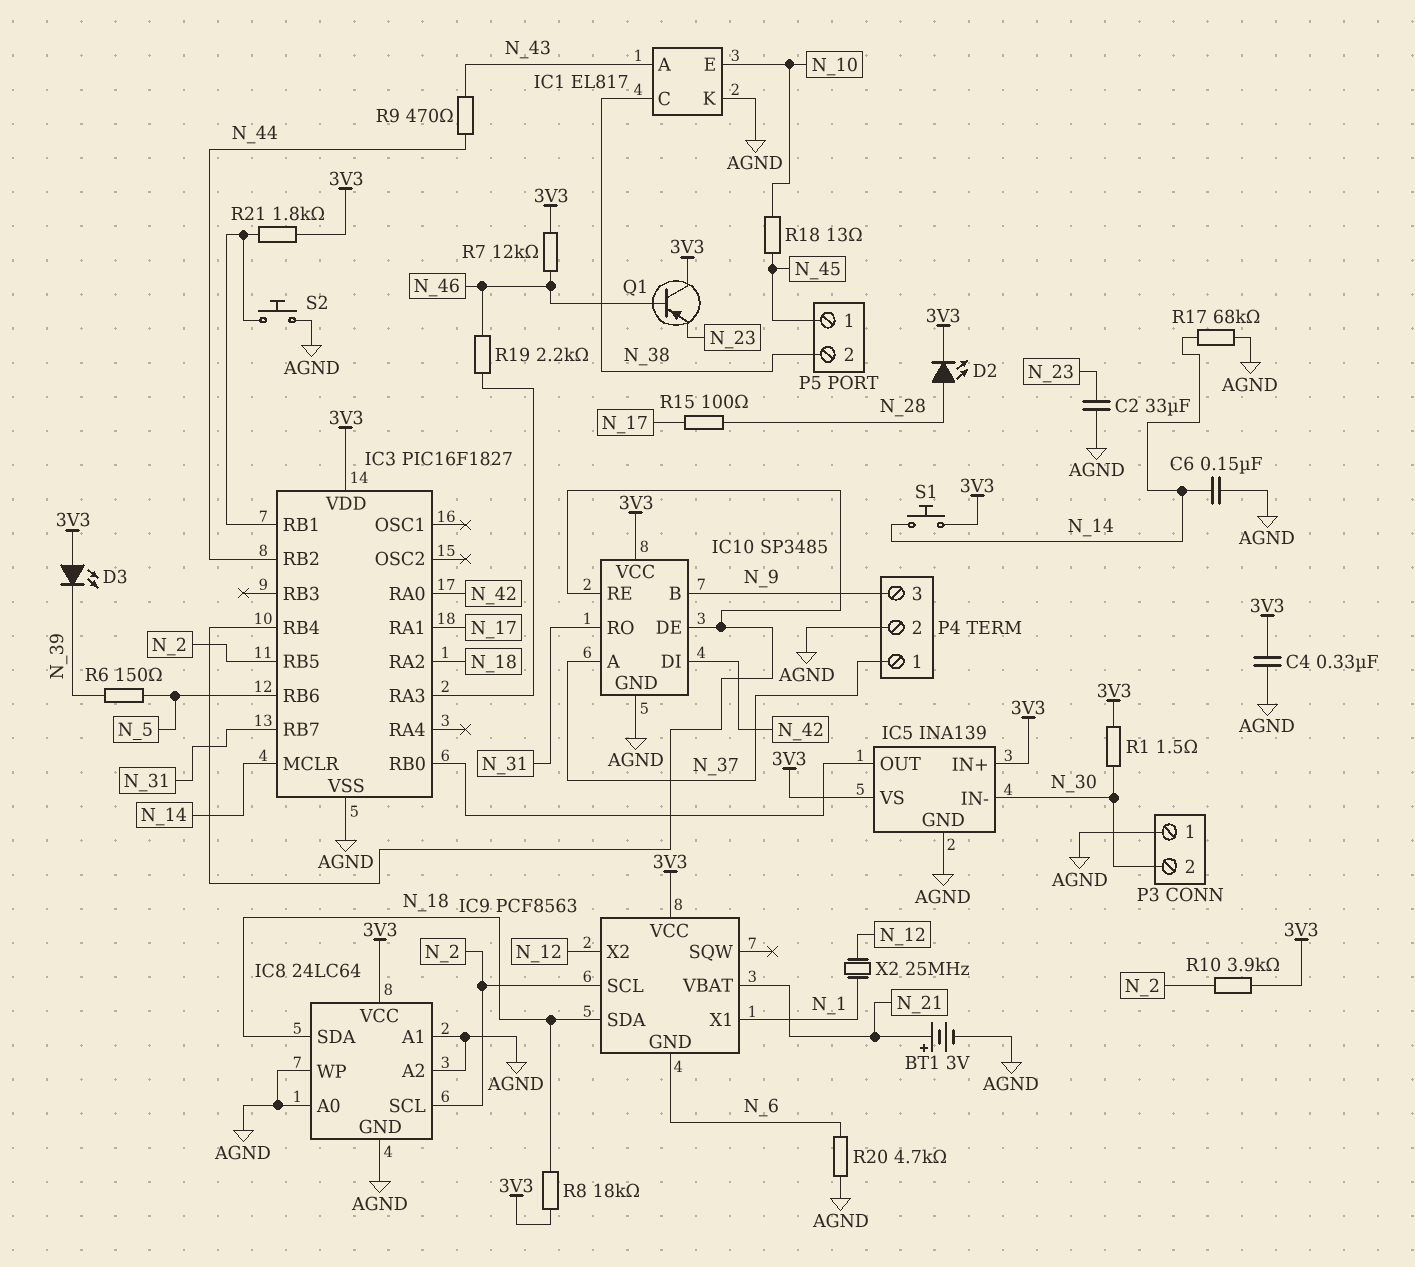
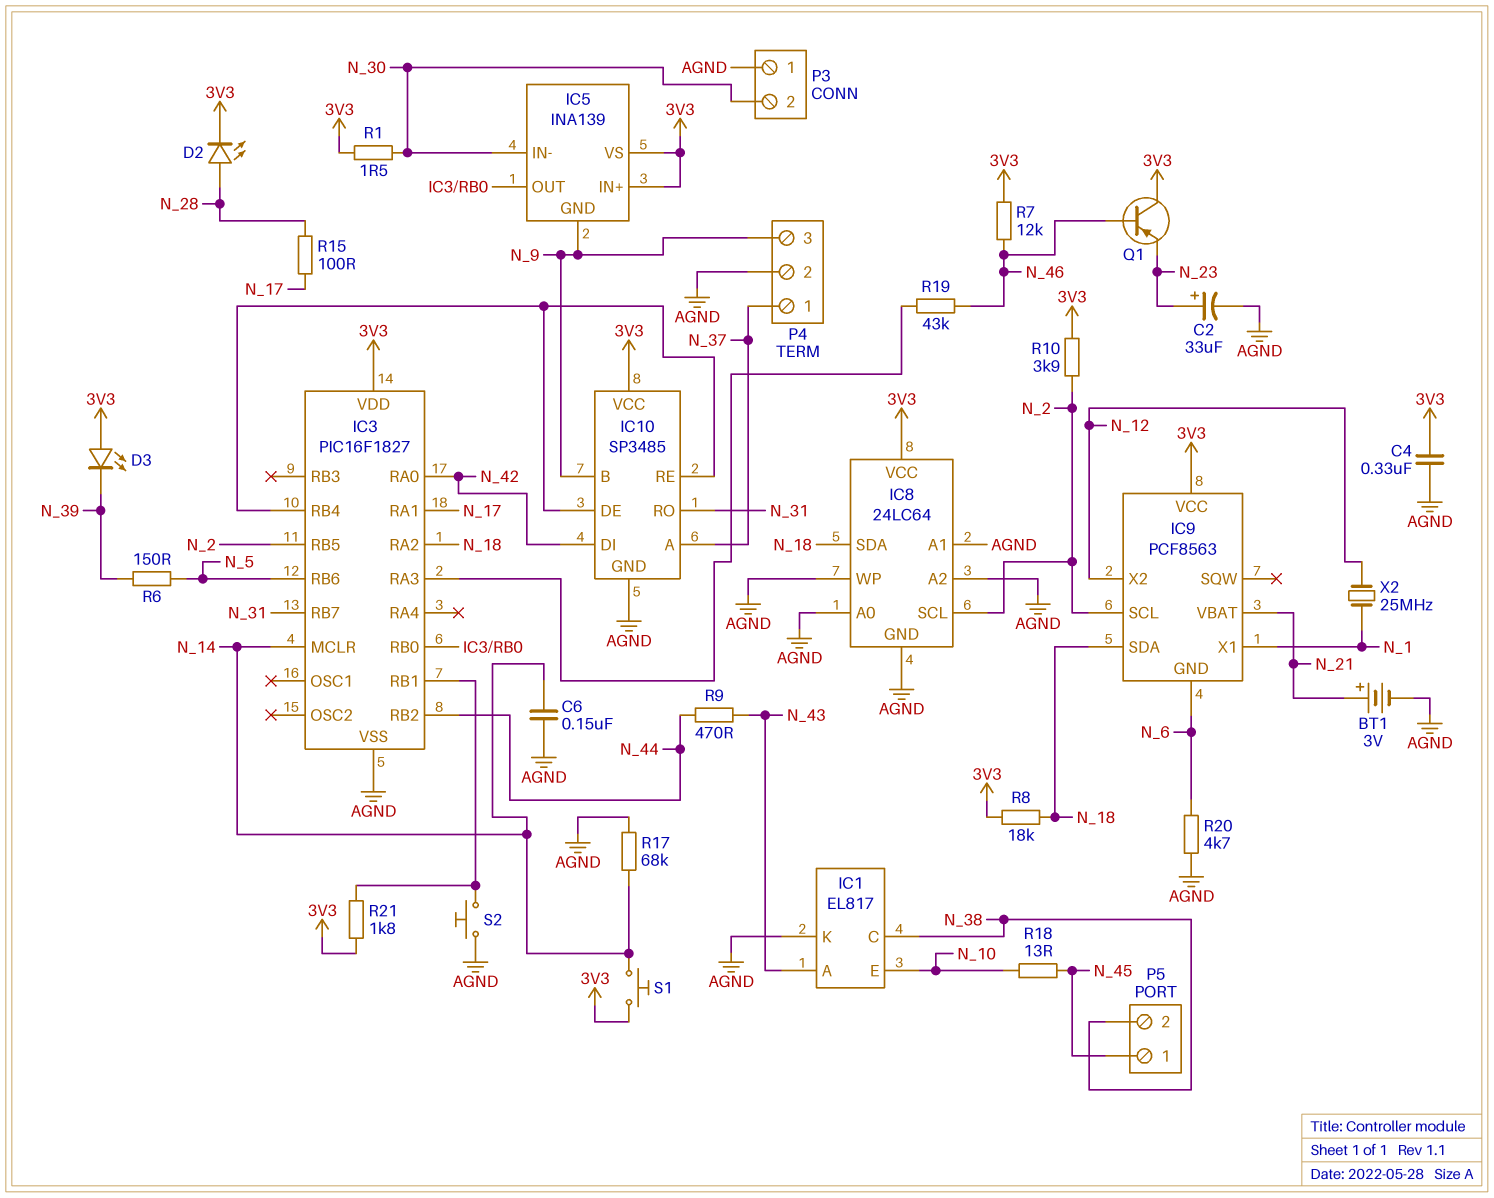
C2: 33uF (AGND, N_23) -> 33uF (plus N_23, minus AGND)
IC5 pin GND: AGND -> N_9
R19: 2.2k (IC3/RA3, N_46) -> 43k (IC3/RA3, N_46)

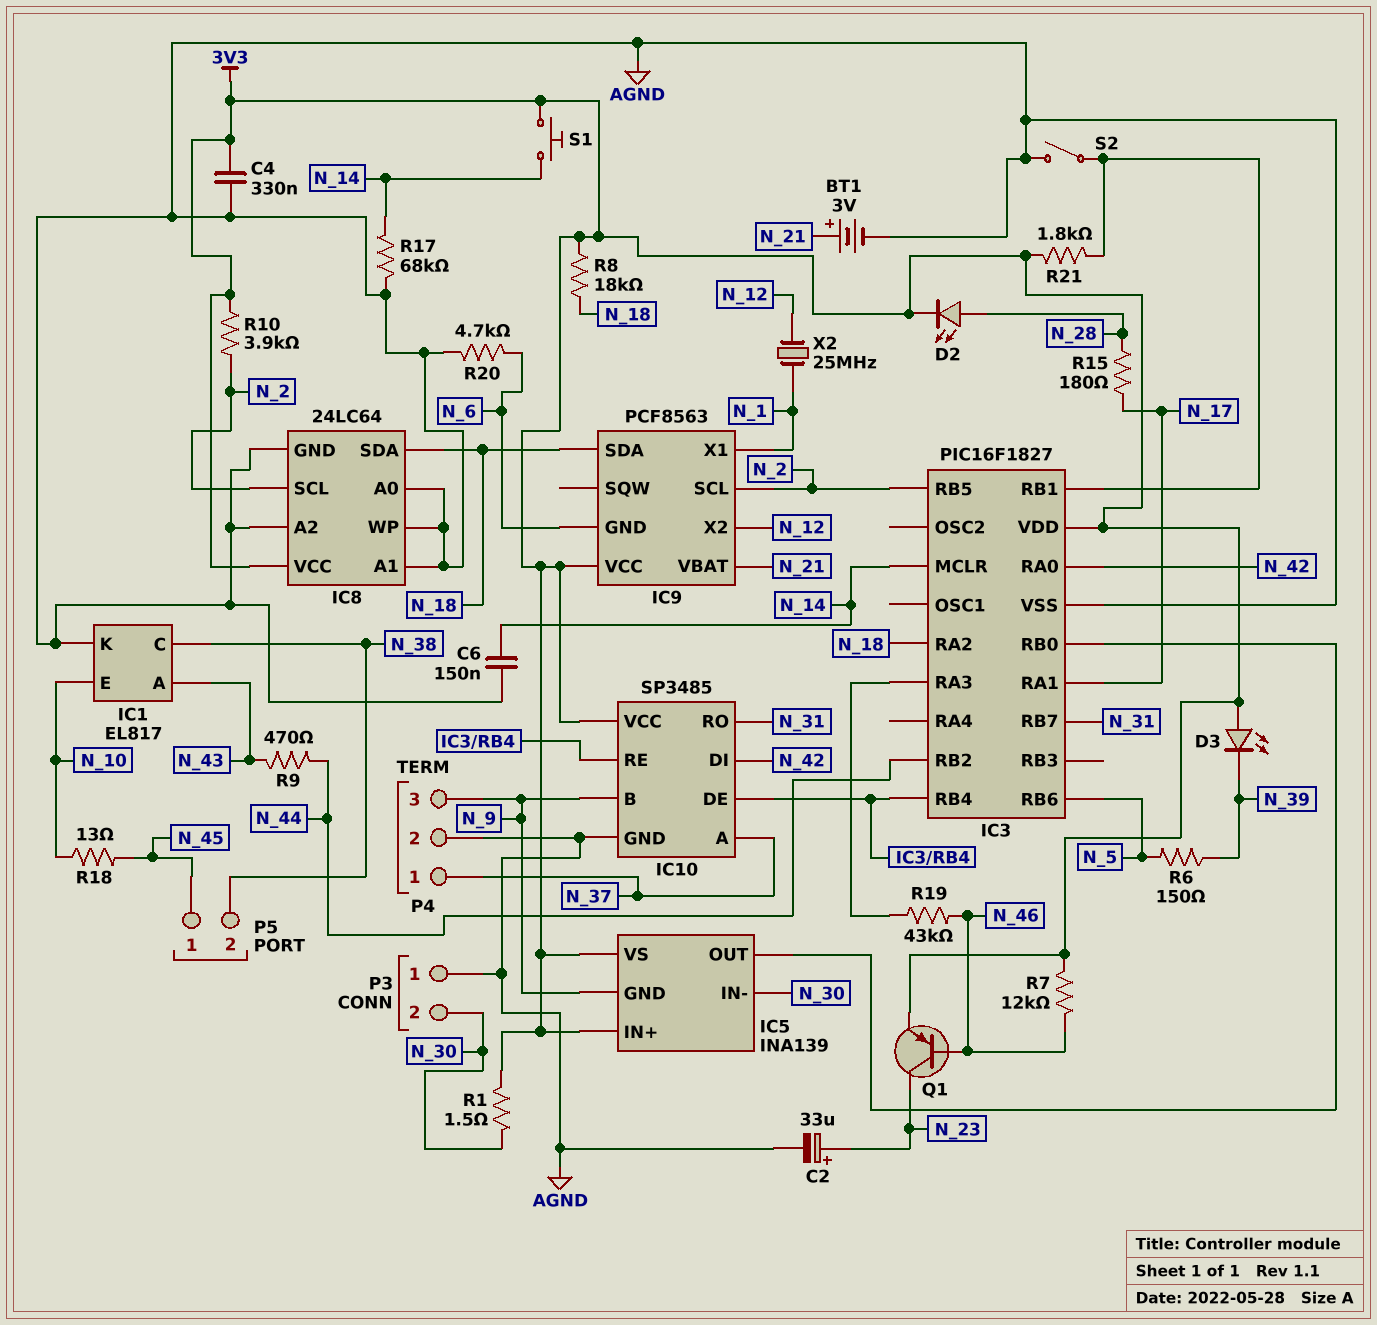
Q1: PNP (B N_46, C 3V3, E N_23) -> PNP (B N_46, C N_23, E 3V3)
R15: 100 (N_17, N_28) -> 180 (N_17, N_28)
S2: button (AGND, IC3/RB1) -> switch (AGND, IC3/RB1)

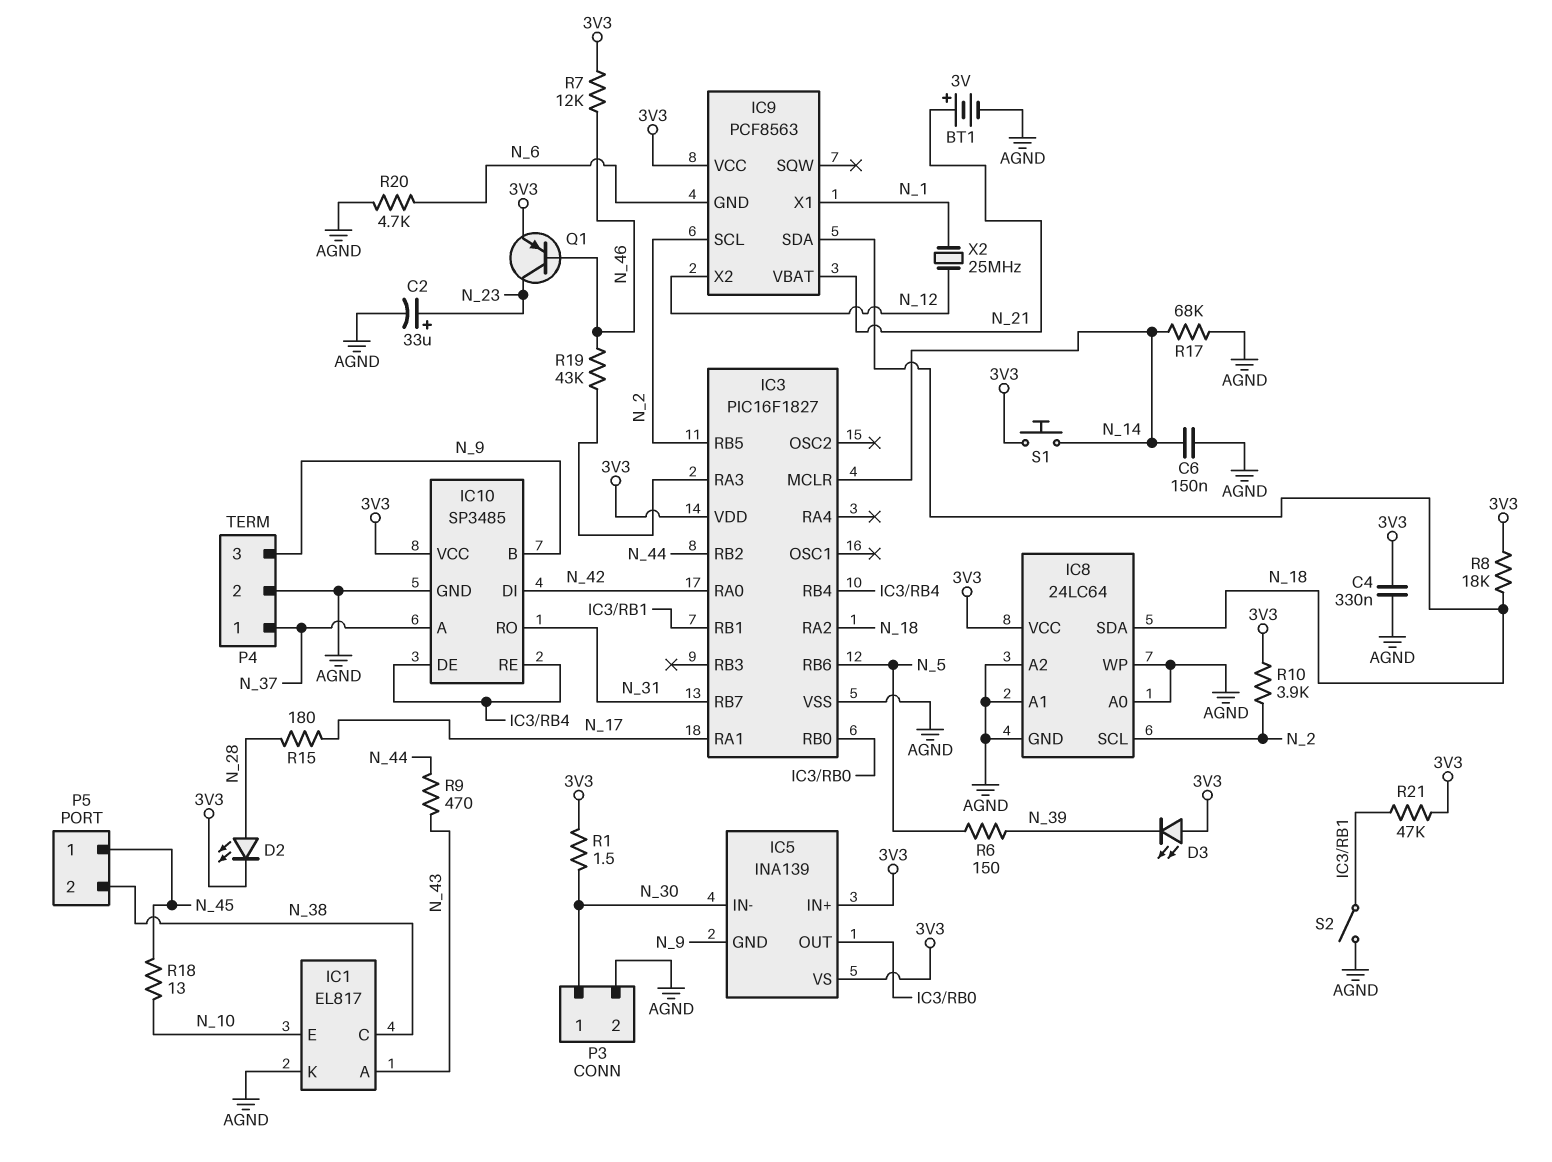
P3 pin 1: AGND -> N_30
P3 pin 2: N_30 -> AGND
R21: 1.8k (3V3, IC3/RB1) -> 47k (3V3, IC3/RB1)

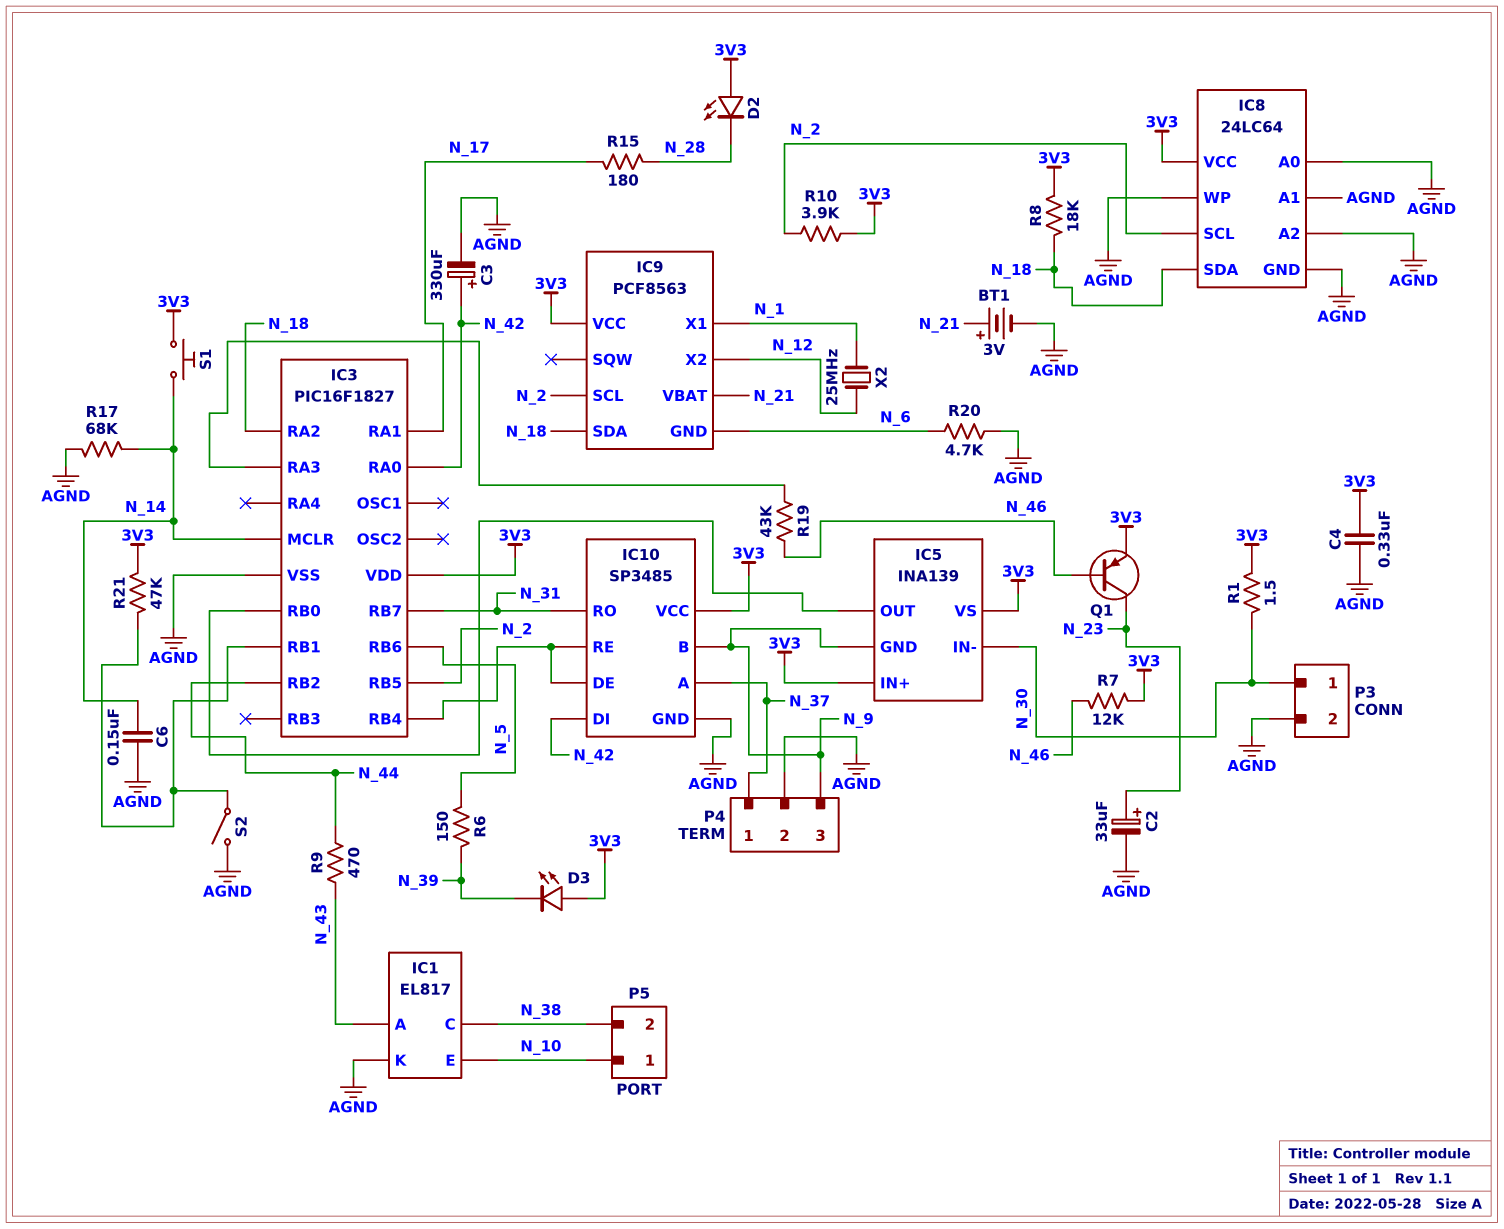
C3: none -> 330uF (plus N_42, minus AGND)
D2: LED (A N_28, K 3V3) -> LED (A 3V3, K N_28)
P5 pin 1: N_45 -> N_10
R18: 13 (N_10, N_45) -> none

